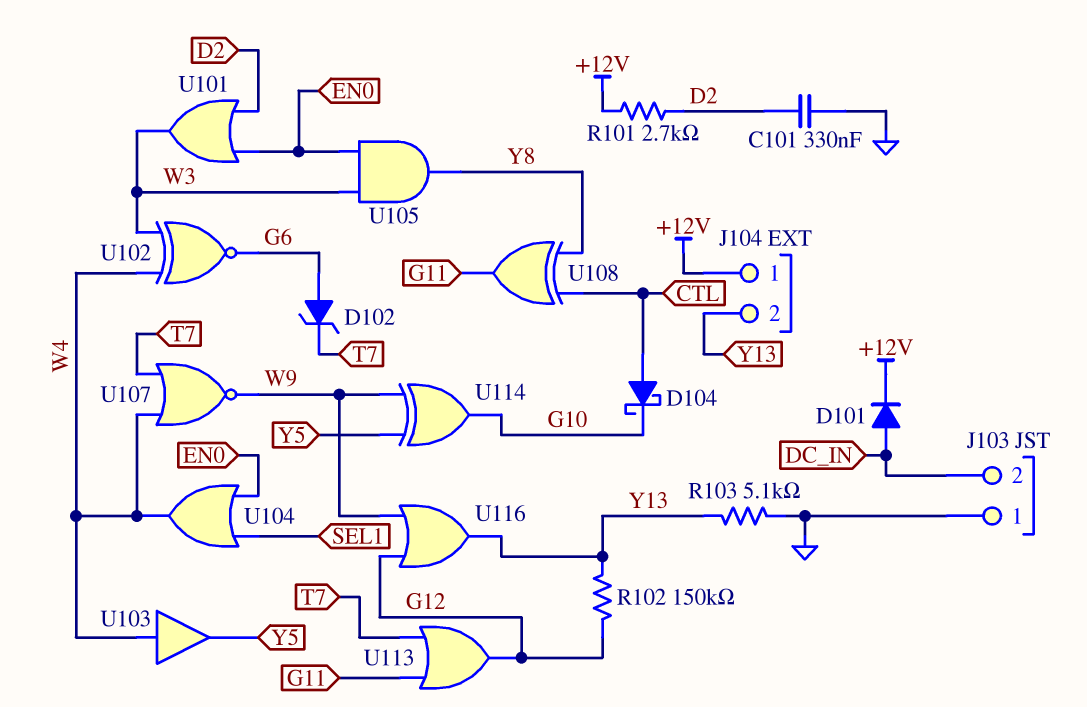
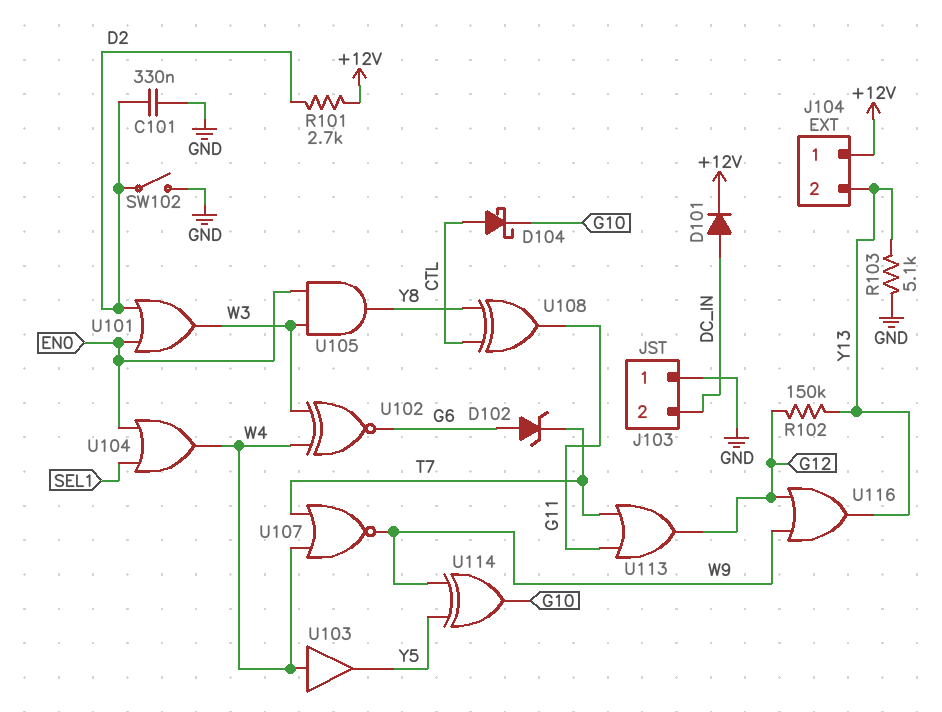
SW102: none -> switch (D2, GND)

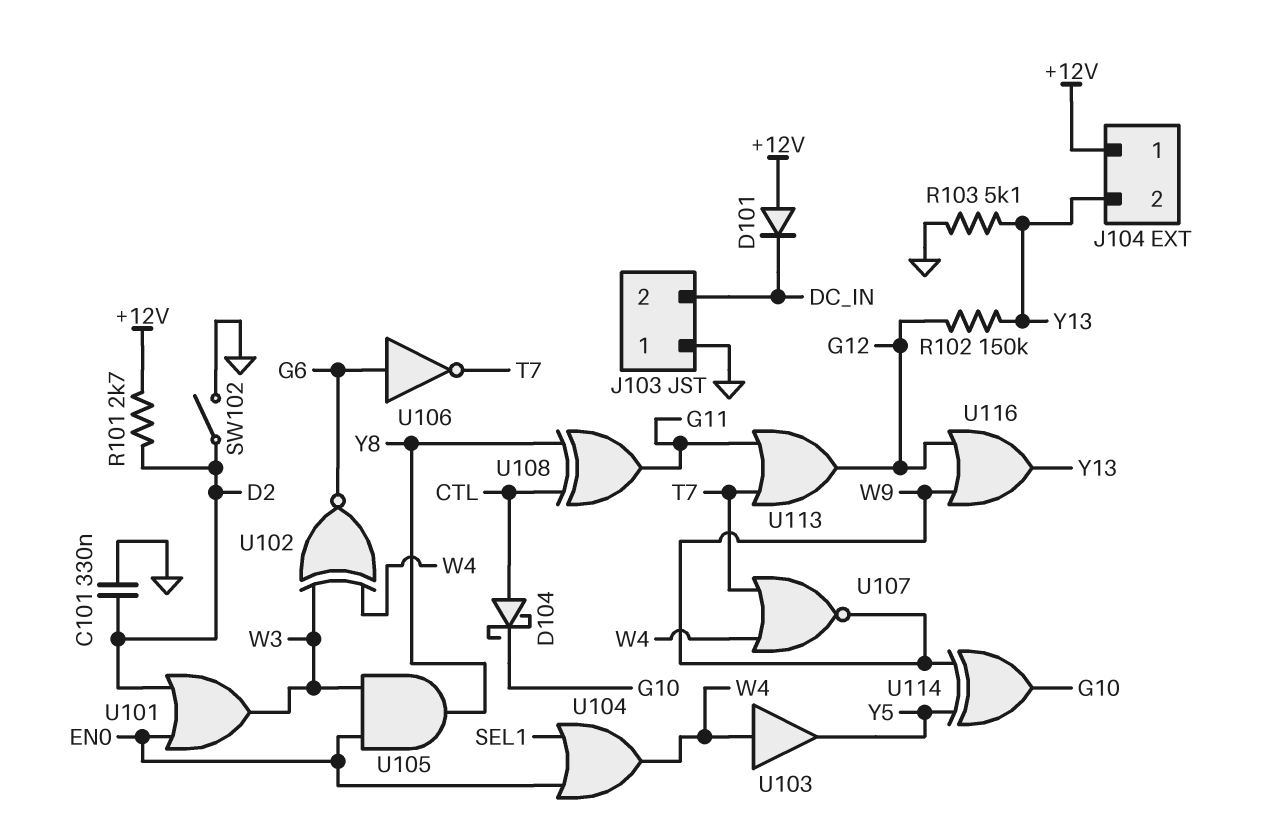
D101: diode (A DC_IN, K +12V) -> diode (A +12V, K DC_IN)
D102: zener (A G6, K T7) -> none
U106: none -> NOT (in G6, out T7)

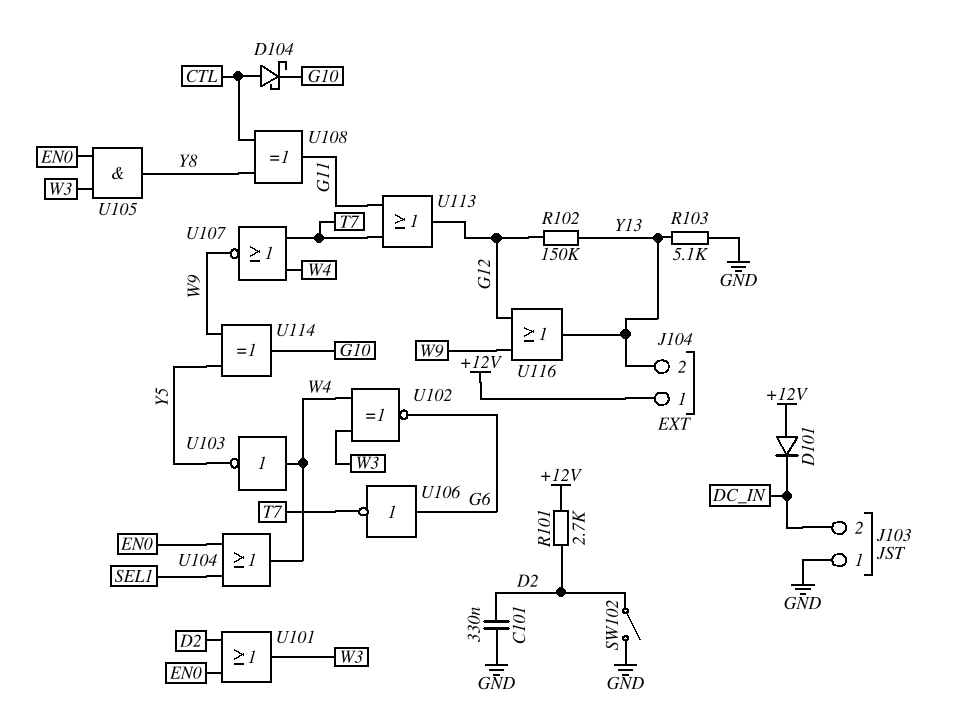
U103: buffer (in W4, out Y5) -> NOT (in W4, out Y5)

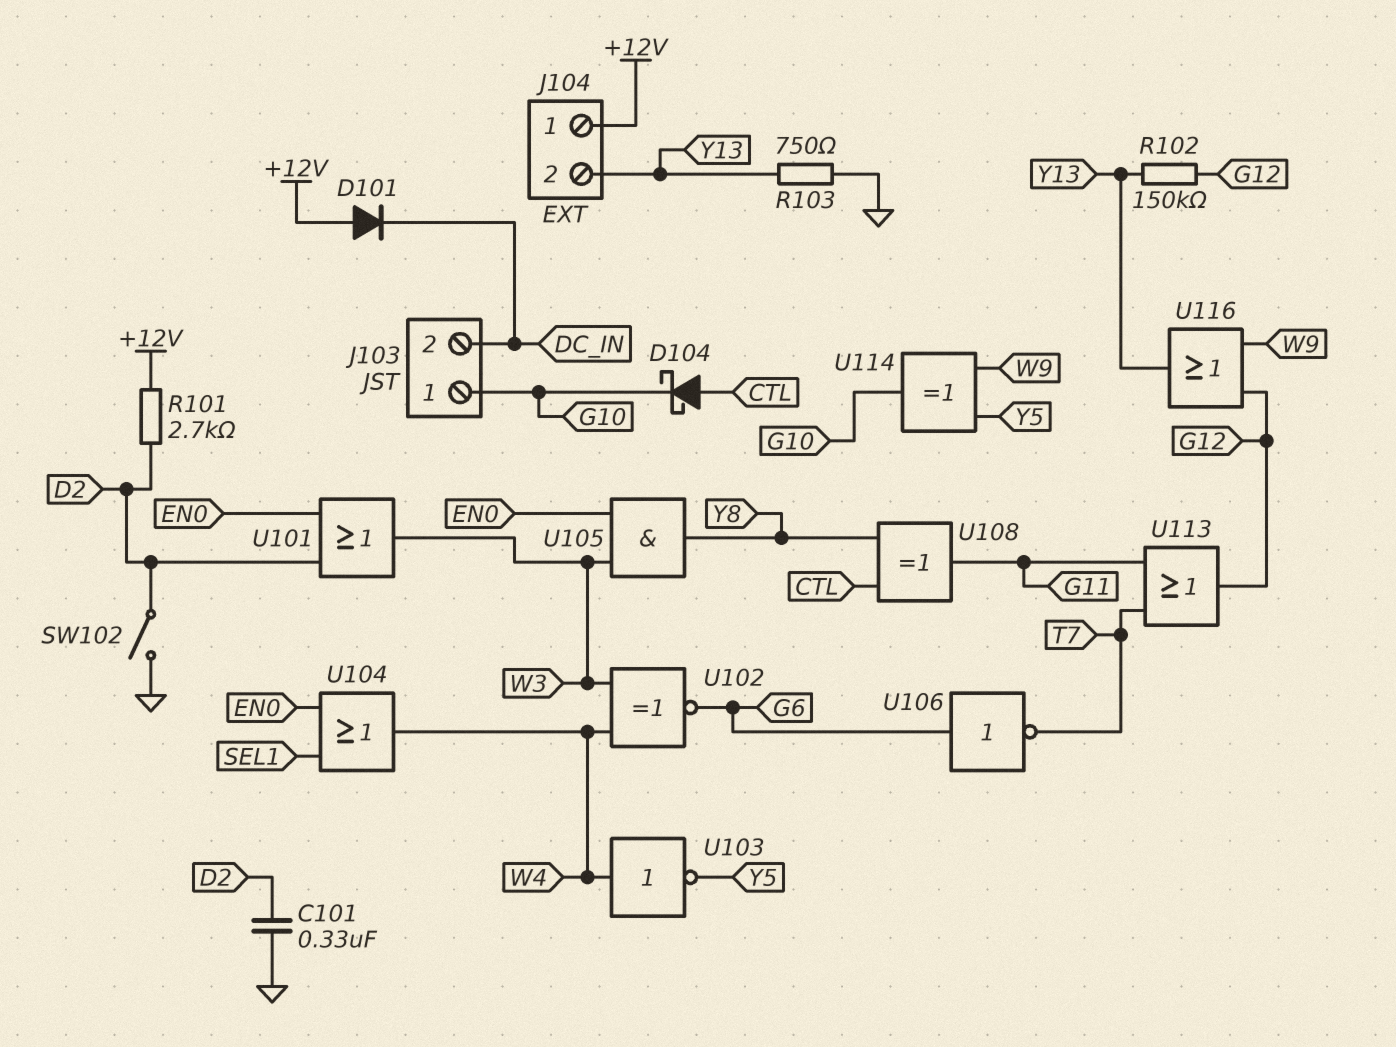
J103 pin 1: GND -> G10
R103: 5.1k (GND, Y13) -> 750 (GND, Y13)
U107: NOR (in T7, in W4, out W9) -> none

